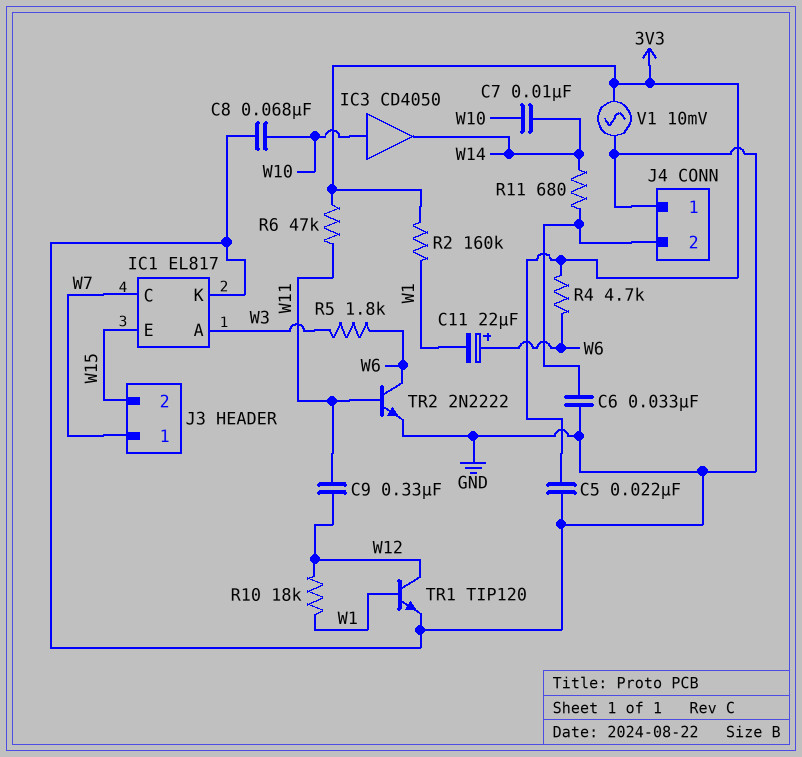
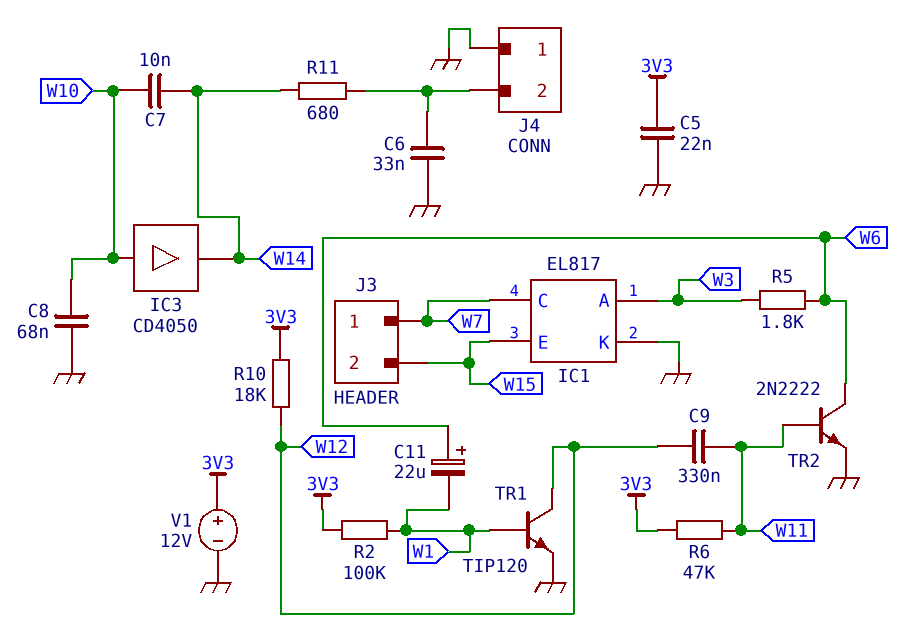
R2: 160k (3V3, W1) -> 100k (3V3, W1)
R4: 4.7k (3V3, W6) -> none
R10: 18k (W1, W12) -> 18k (3V3, W12)
V1: AC 10mV (3V3, GND) -> 12V (plus 3V3, minus GND)

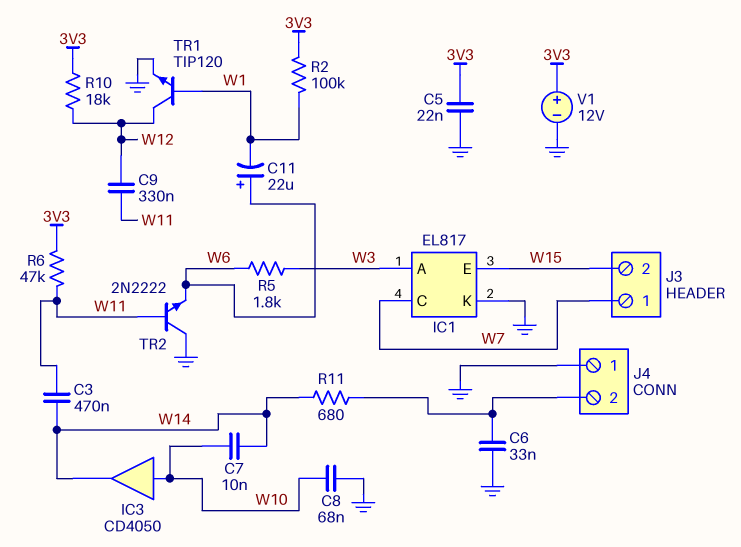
C3: none -> 470nF (W11, W14)
TR2: NPN 2N2222 (B W11, C W6, E GND) -> NPN 2N2222 (B W11, C GND, E W6)

